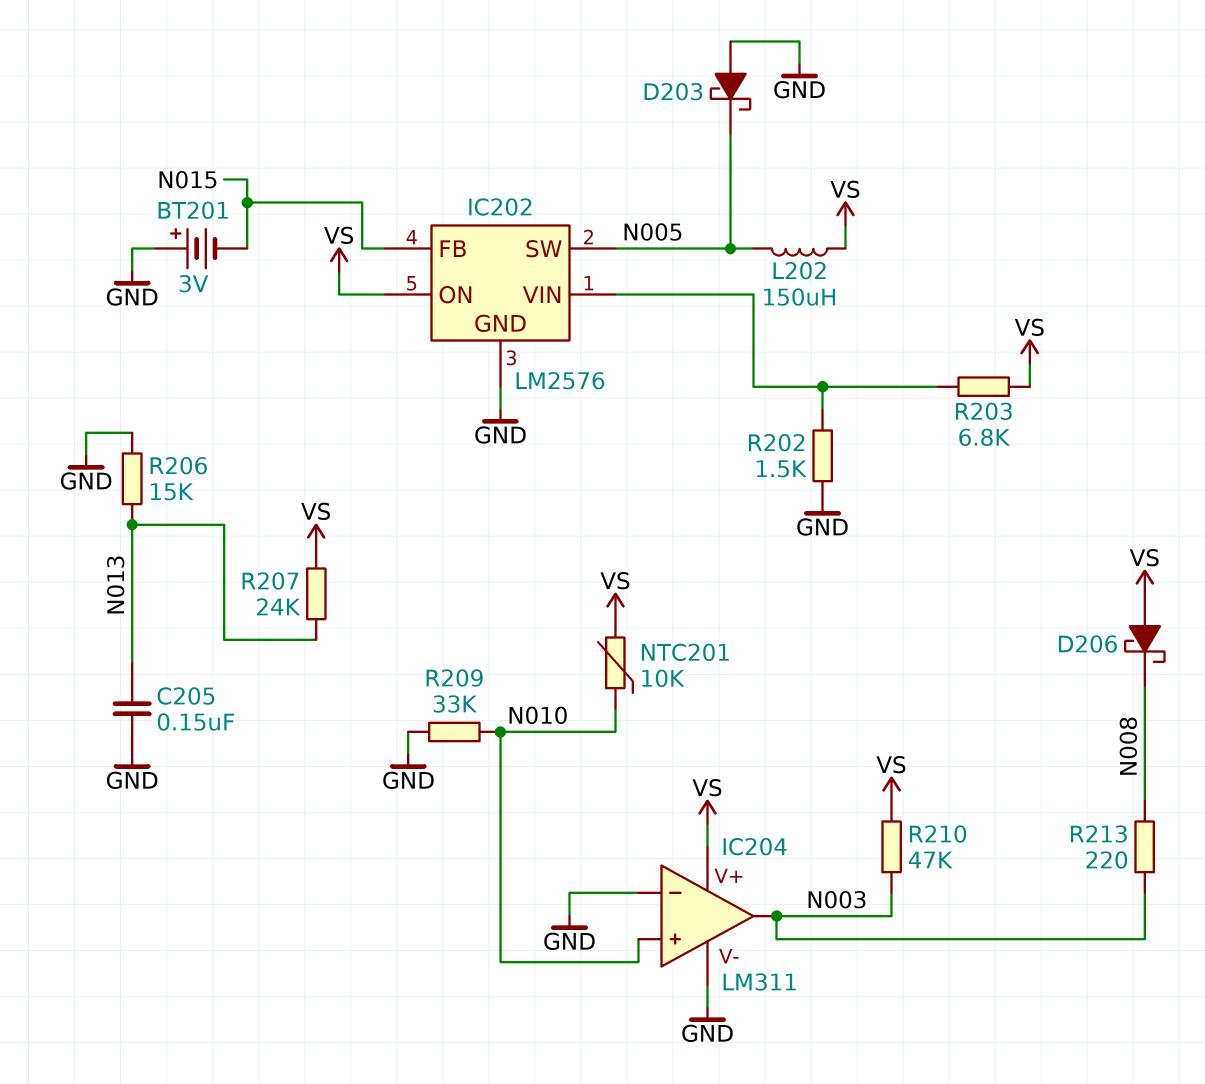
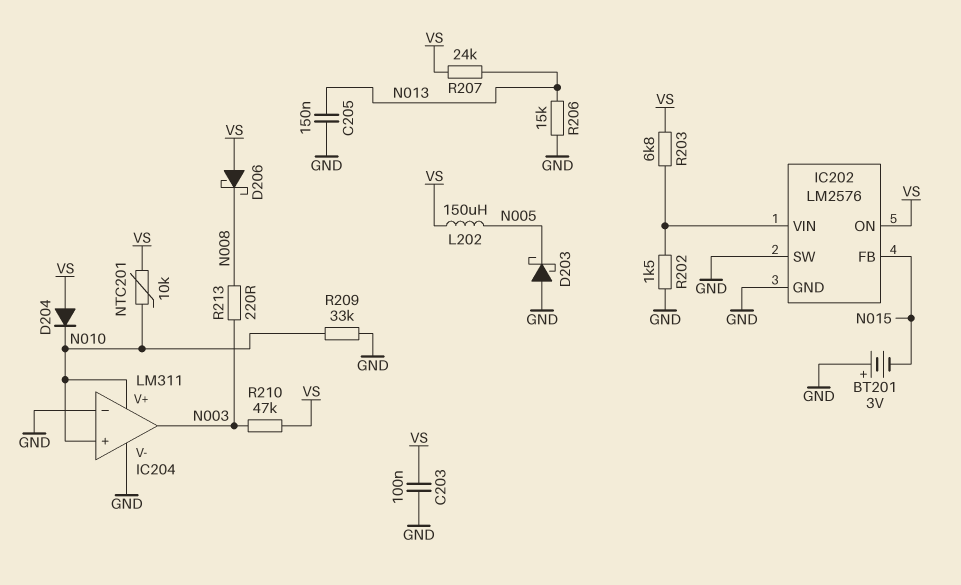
C203: none -> 100nF (GND, VS)
D204: none -> diode (A VS, K N010)
IC202 pin SW: N005 -> GND
IC204 pin V+: VS -> N010

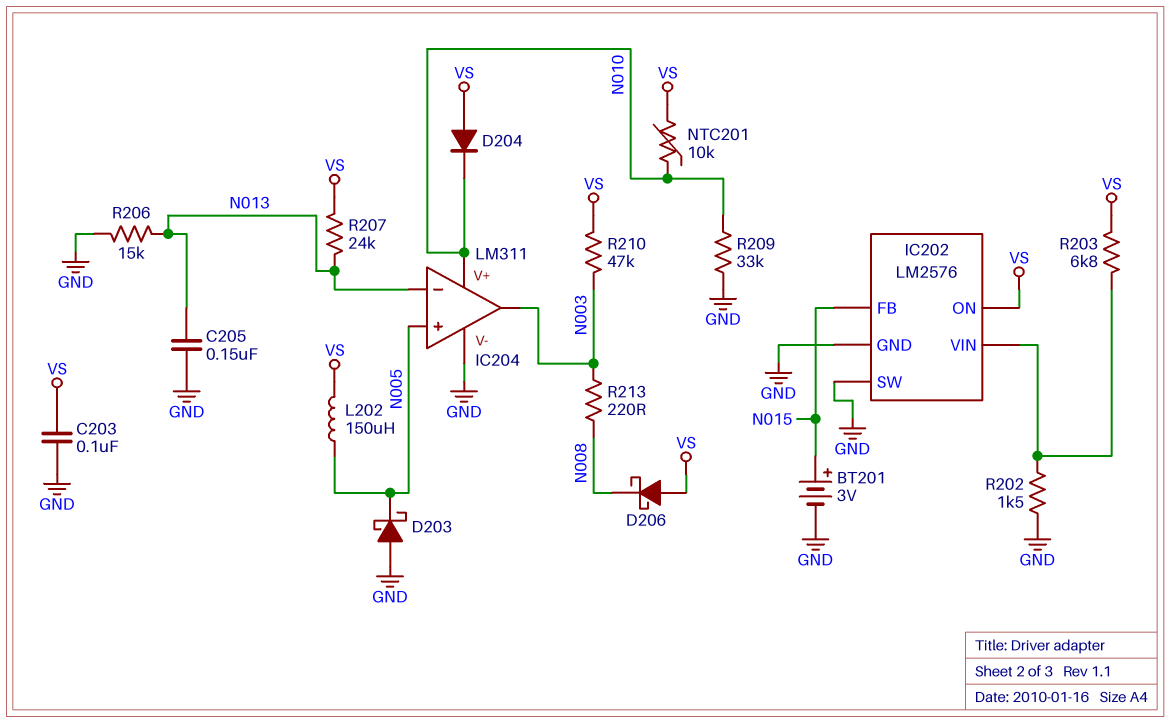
BT201: 3V (plus GND, minus N015) -> 3V (plus N015, minus GND)
IC204 pin in+: N010 -> N005
IC204 pin in-: GND -> N013

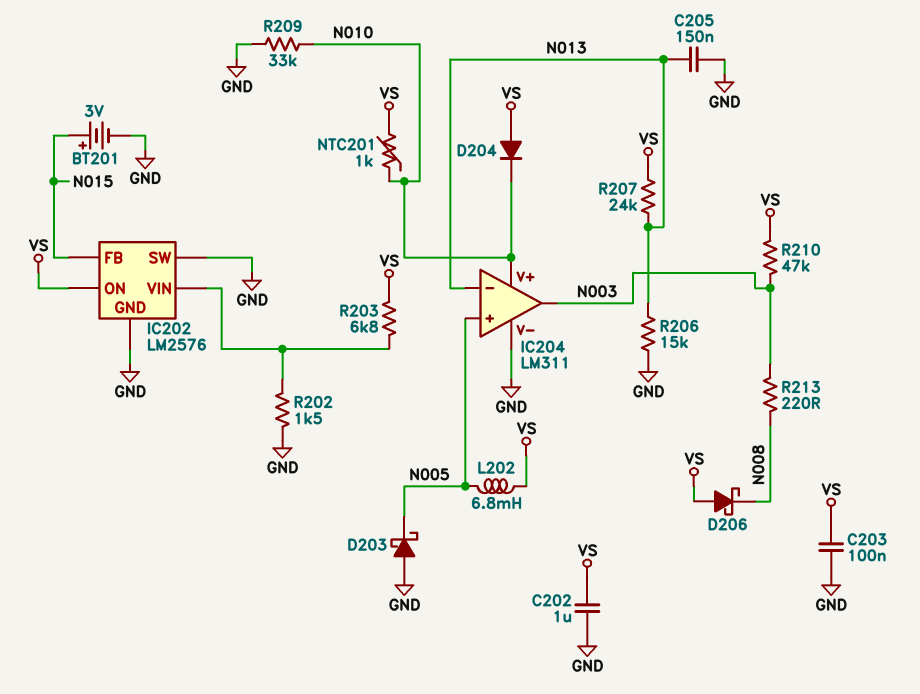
C202: none -> 1uF (GND, VS)
L202: 150uH (N005, VS) -> 6.8mH (N005, VS)
NTC201: 10k (N010, VS) -> 1k (N010, VS)

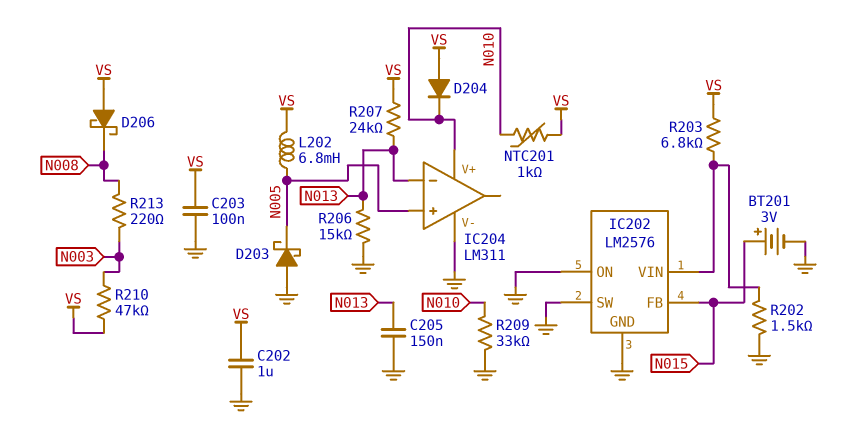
IC202 pin ON: VS -> GND
IC204 pin out: N003 -> none

